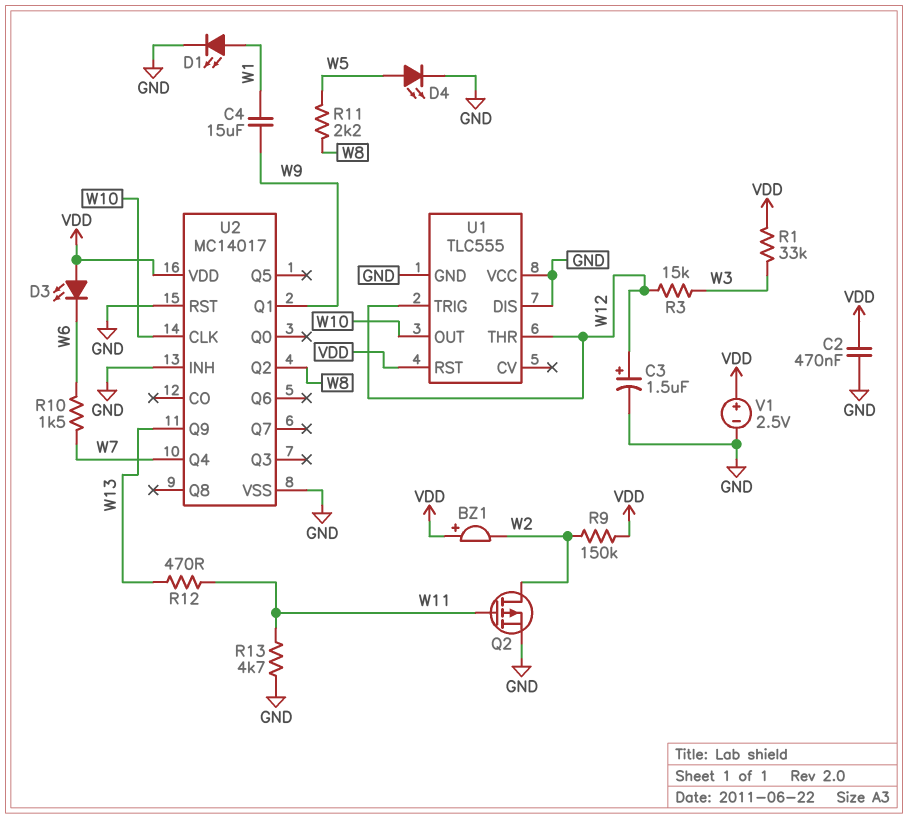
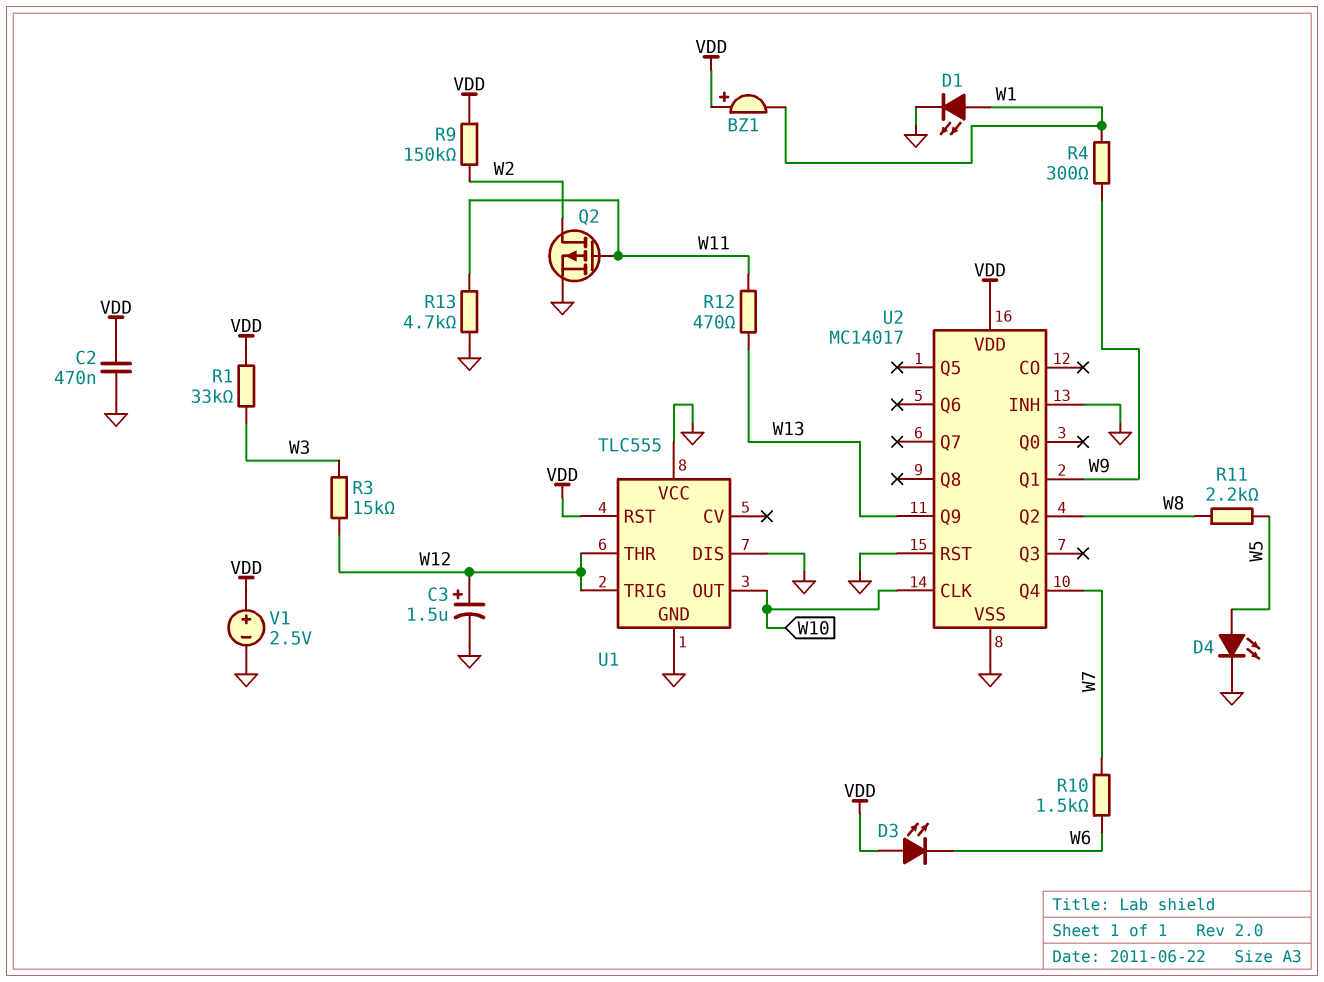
BZ1: buzzer (plus VDD, minus W2) -> buzzer (plus VDD, minus W1)
C4: 15uF (W1, W9) -> none
R4: none -> 300 (W1, W9)

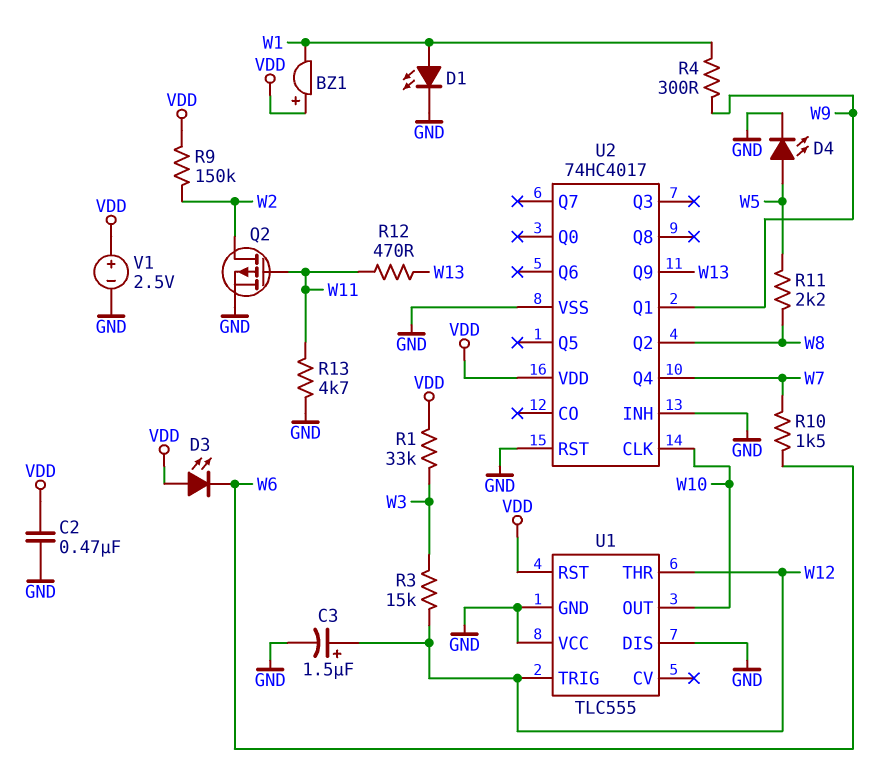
U2: MC14017 -> 74HC4017

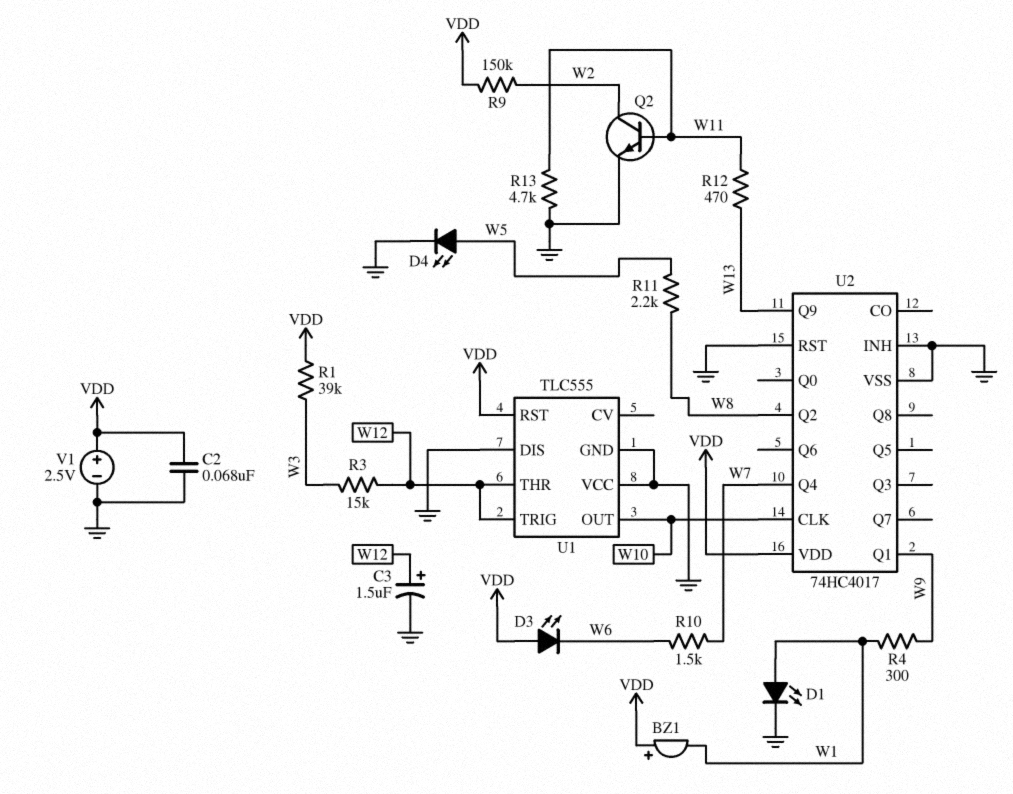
C2: 470nF (GND, VDD) -> 68nF (GND, VDD)
Q2: PMOS (G W11, D W2, S GND) -> NPN (B W11, C W2, E GND)
R1: 33k (VDD, W3) -> 39k (VDD, W3)

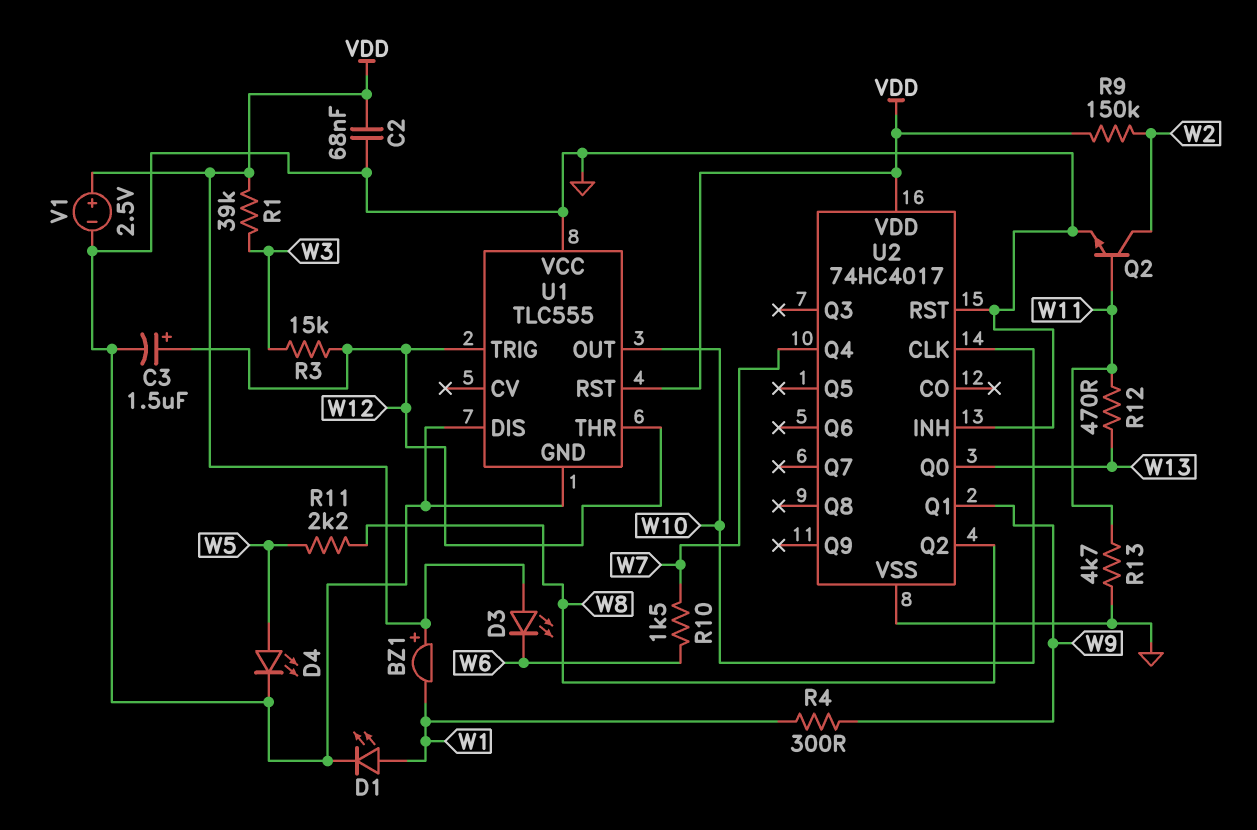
U2 pin Q0: none -> W13
U2 pin Q9: W13 -> none

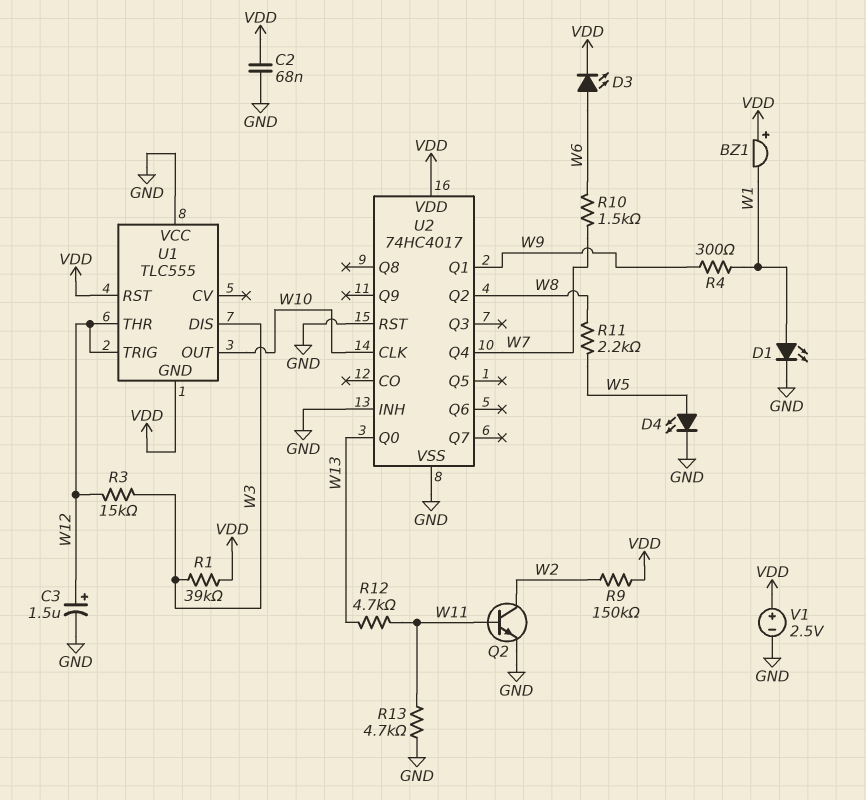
D3: LED (A VDD, K W6) -> LED (A W6, K VDD)
R12: 470 (W11, W13) -> 4.7k (W11, W13)
U1 pin DIS: GND -> W3
U1 pin GND: GND -> VDD

